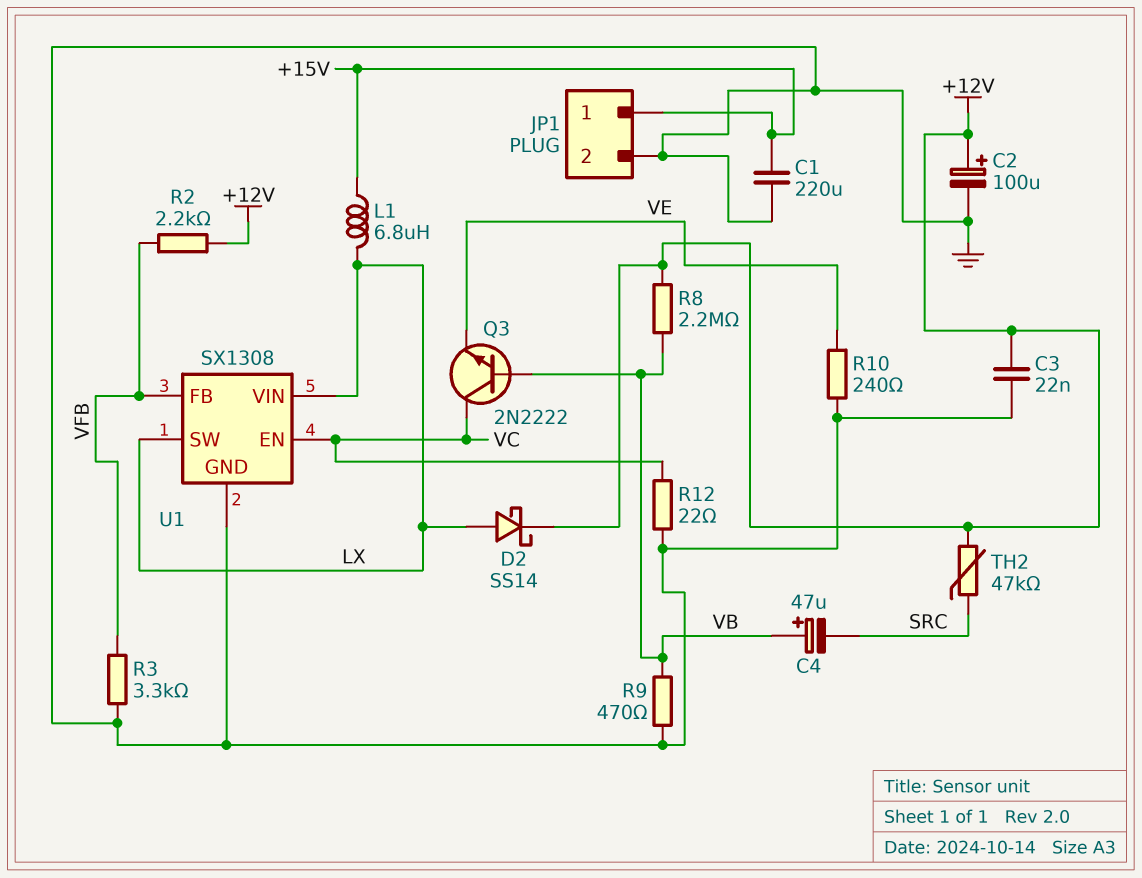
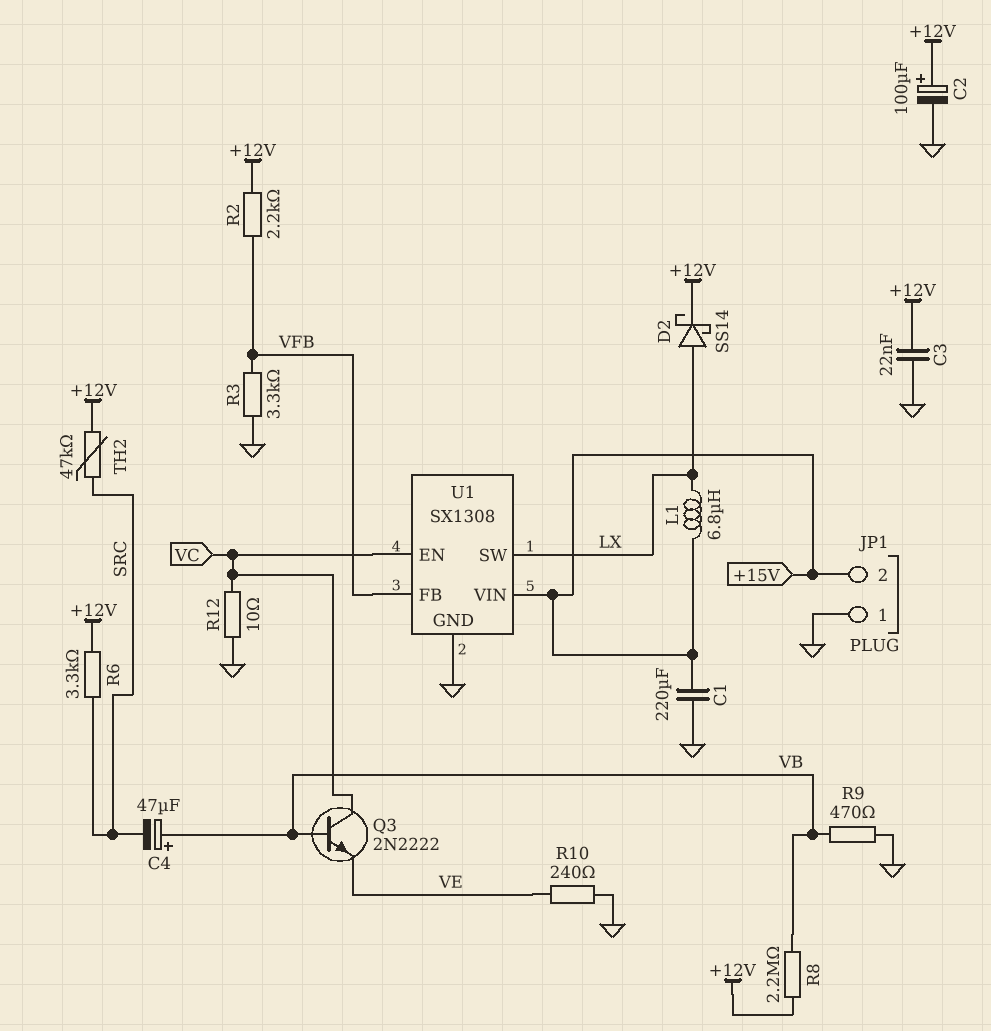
JP1 pin 1: +15V -> GND
JP1 pin 2: GND -> +15V
R6: none -> 3.3k (+12V, SRC)
R12: 22 (GND, VC) -> 10 (GND, VC)
U1 pin VIN: LX -> +15V

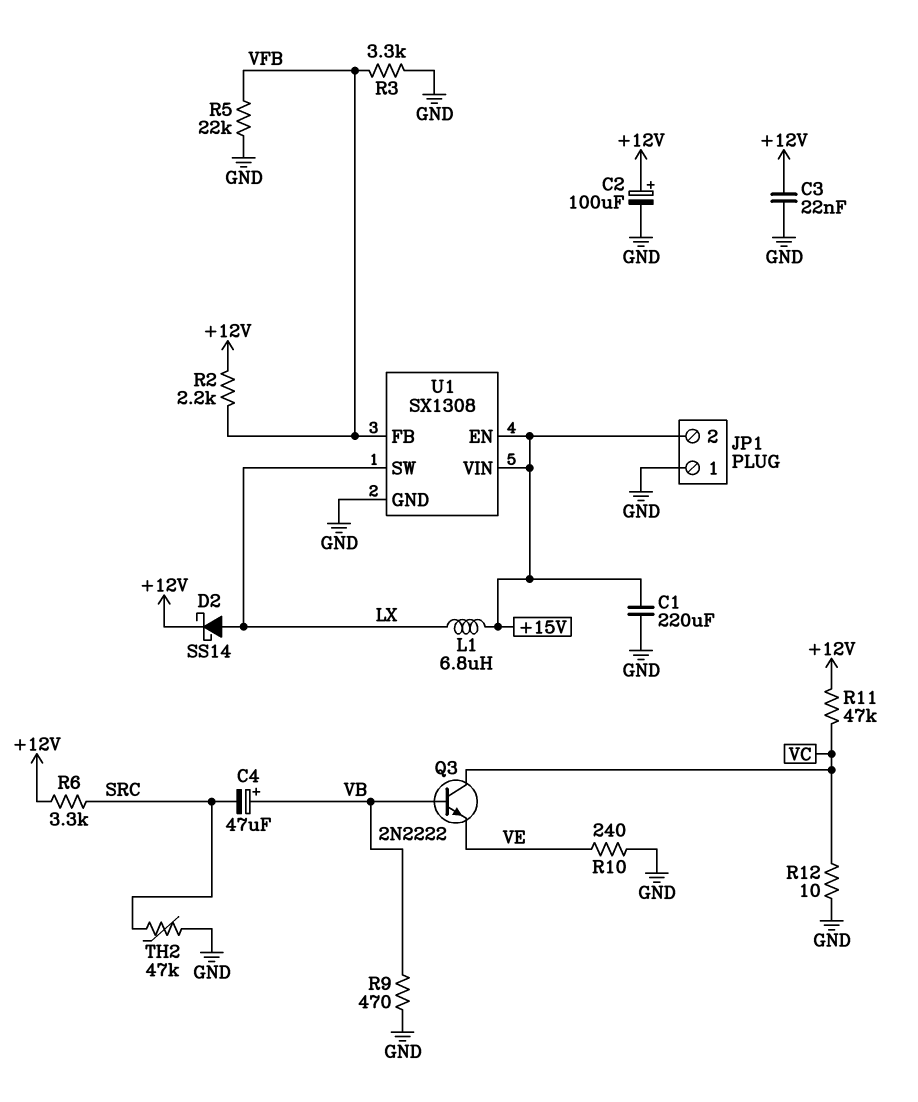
R5: none -> 22k (GND, VFB)
R8: 2.2M (+12V, VB) -> none
R11: none -> 47k (+12V, VC)
TH2: 47k (+12V, SRC) -> 47k (GND, SRC)
U1 pin EN: VC -> +15V

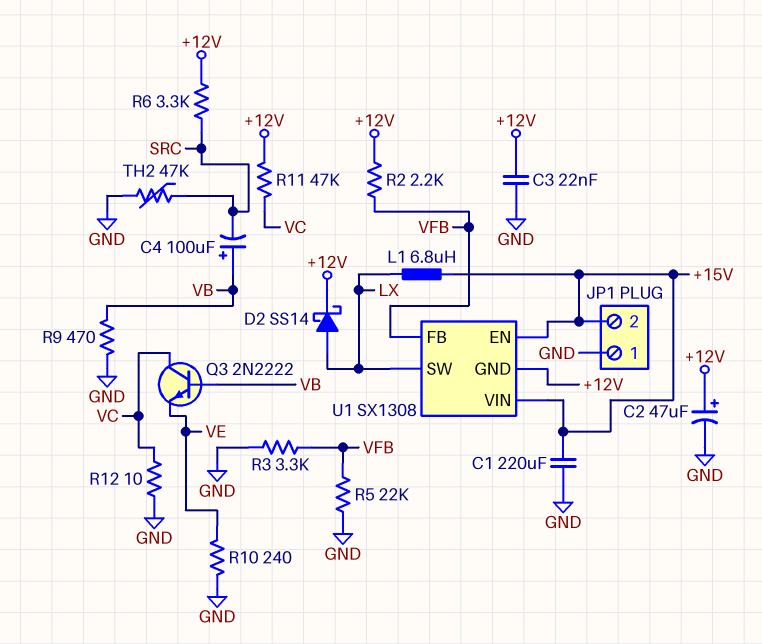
C2: 100uF (plus +12V, minus GND) -> 47uF (plus +12V, minus GND)
C4: 47uF (plus VB, minus SRC) -> 100uF (plus VB, minus SRC)
U1 pin GND: GND -> +12V

